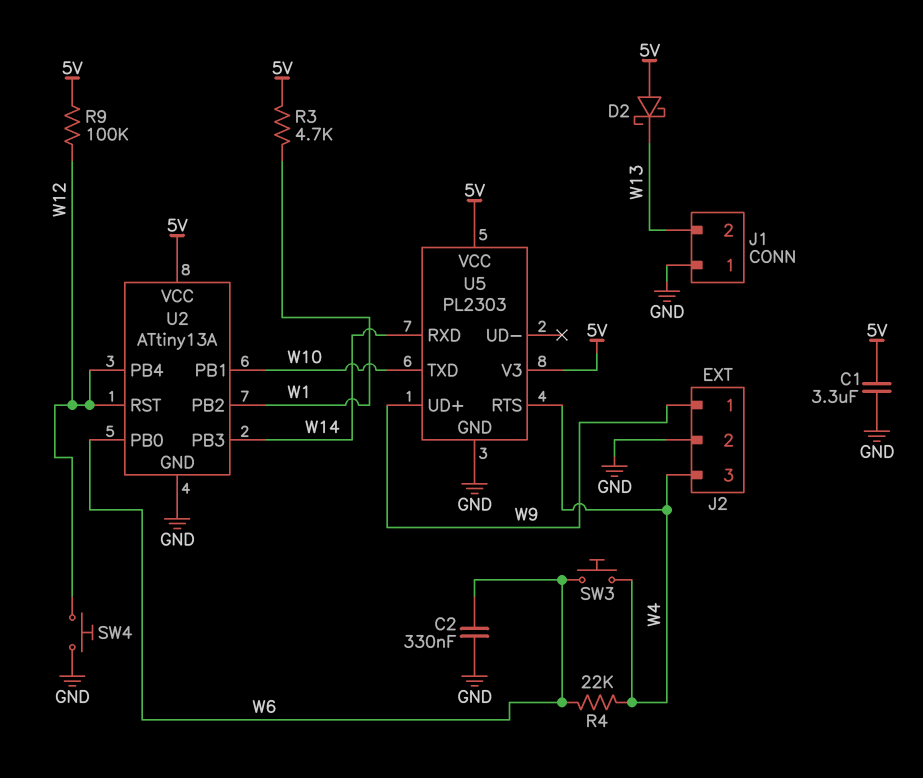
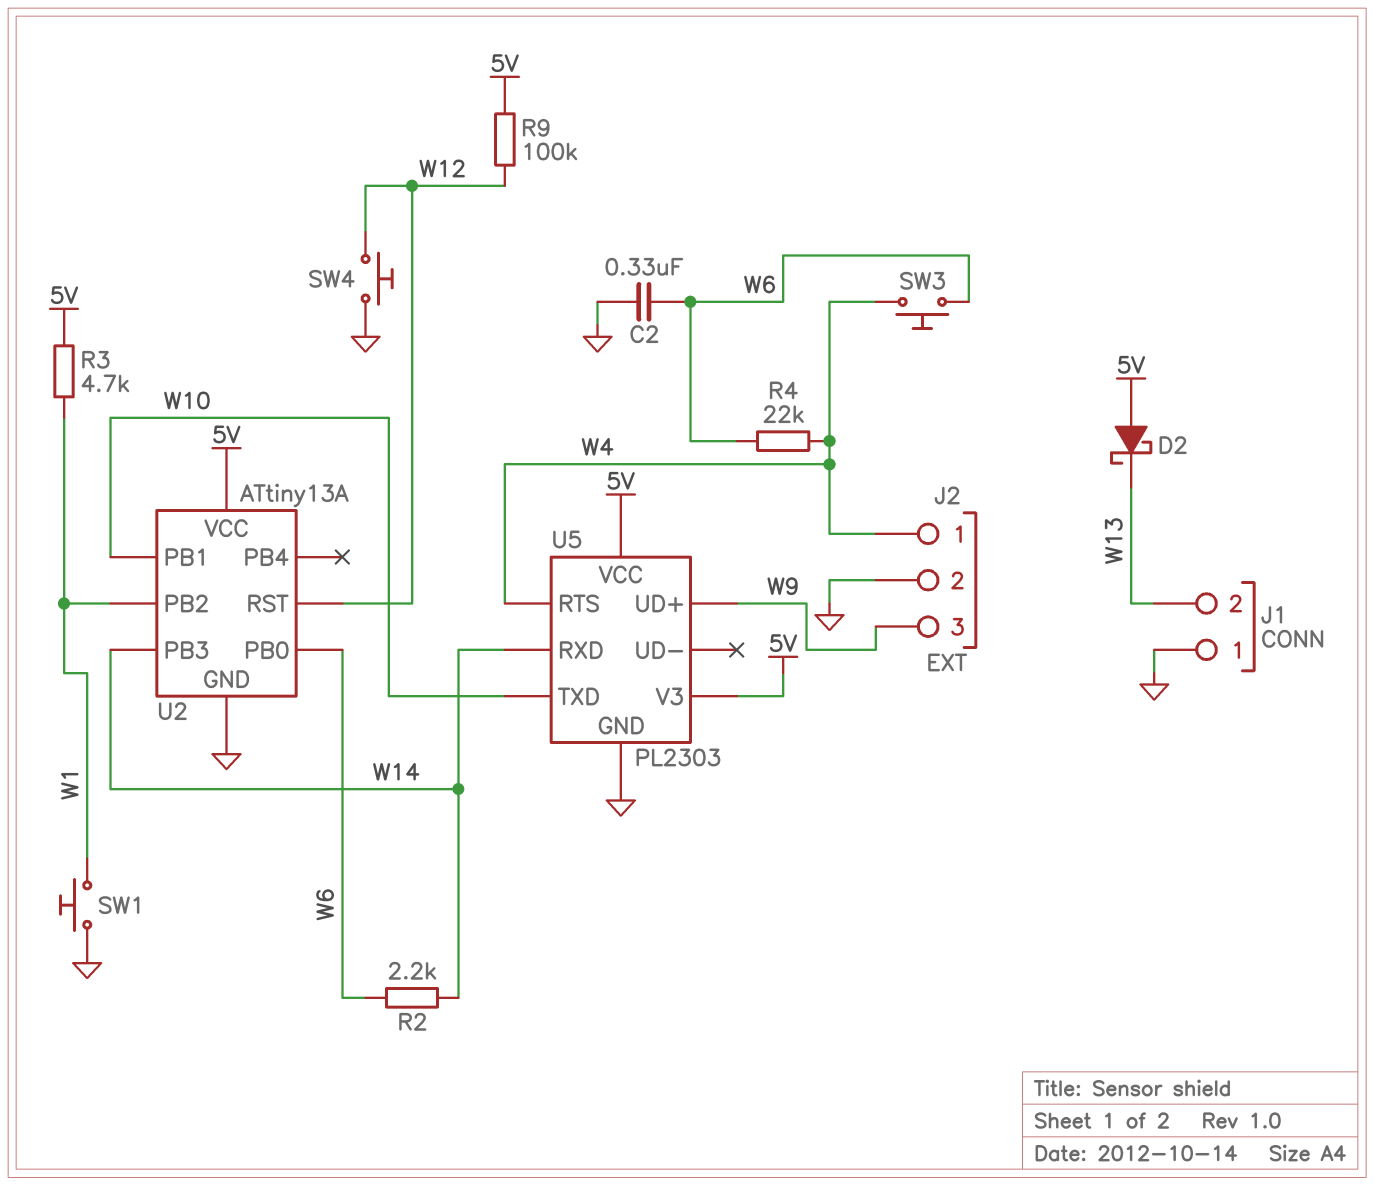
C1: 3.3uF (5V, GND) -> none
J2 pin 1: W9 -> W4
J2 pin 3: W4 -> W9
R2: none -> 2.2k (W6, W14)
SW1: none -> button (GND, W1)
U2 pin PB4: W12 -> none

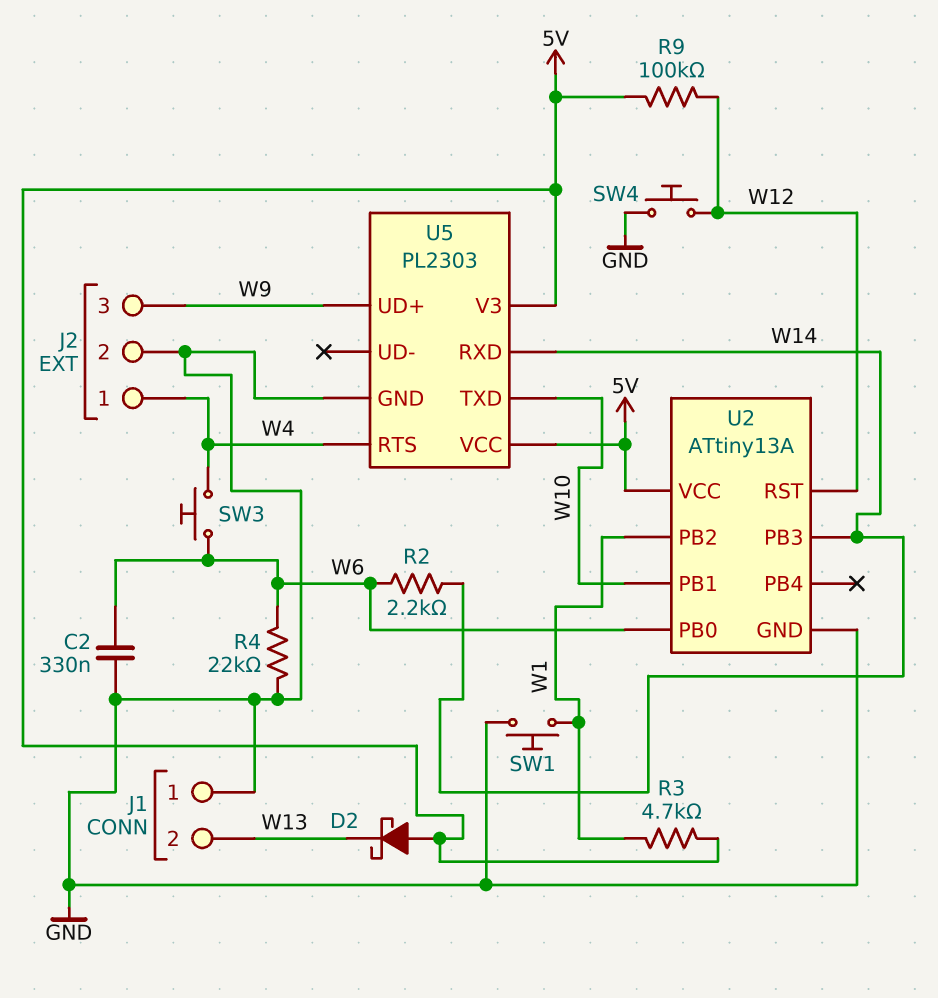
R4: 22k (W4, W6) -> 22k (GND, W6)

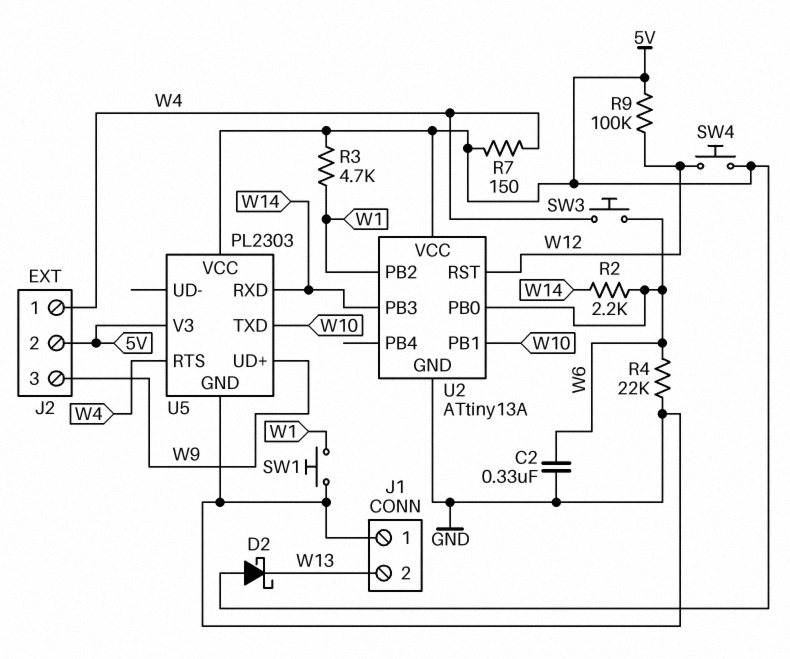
J2 pin 2: GND -> 5V
R7: none -> 150 (5V, W4)
SW4: button (GND, W12) -> button (5V, W12)

